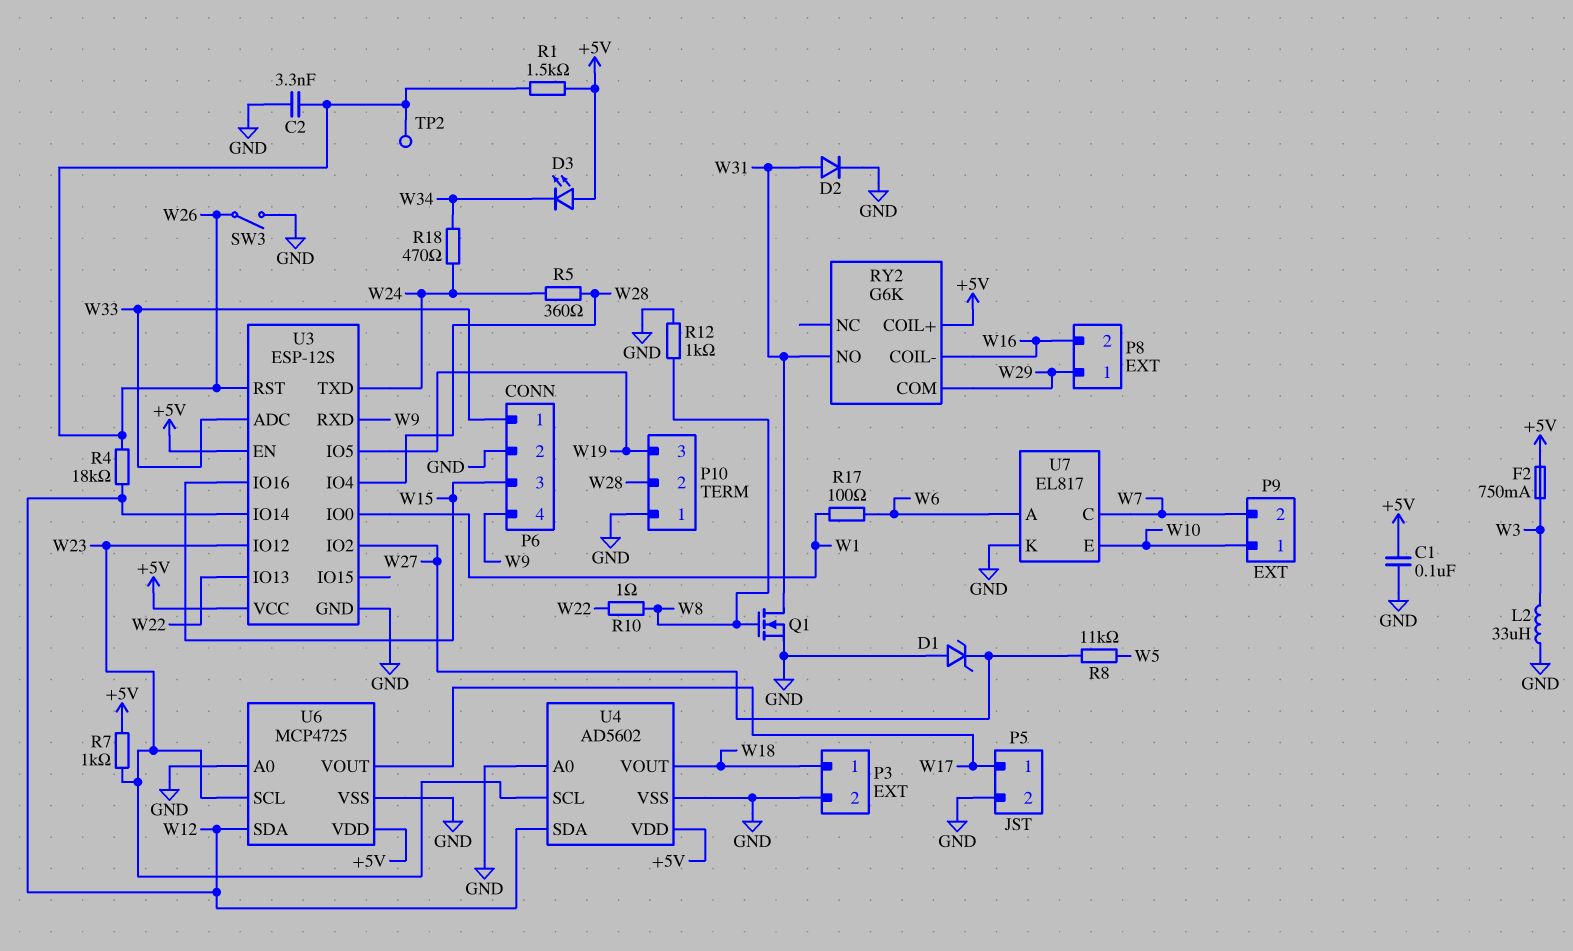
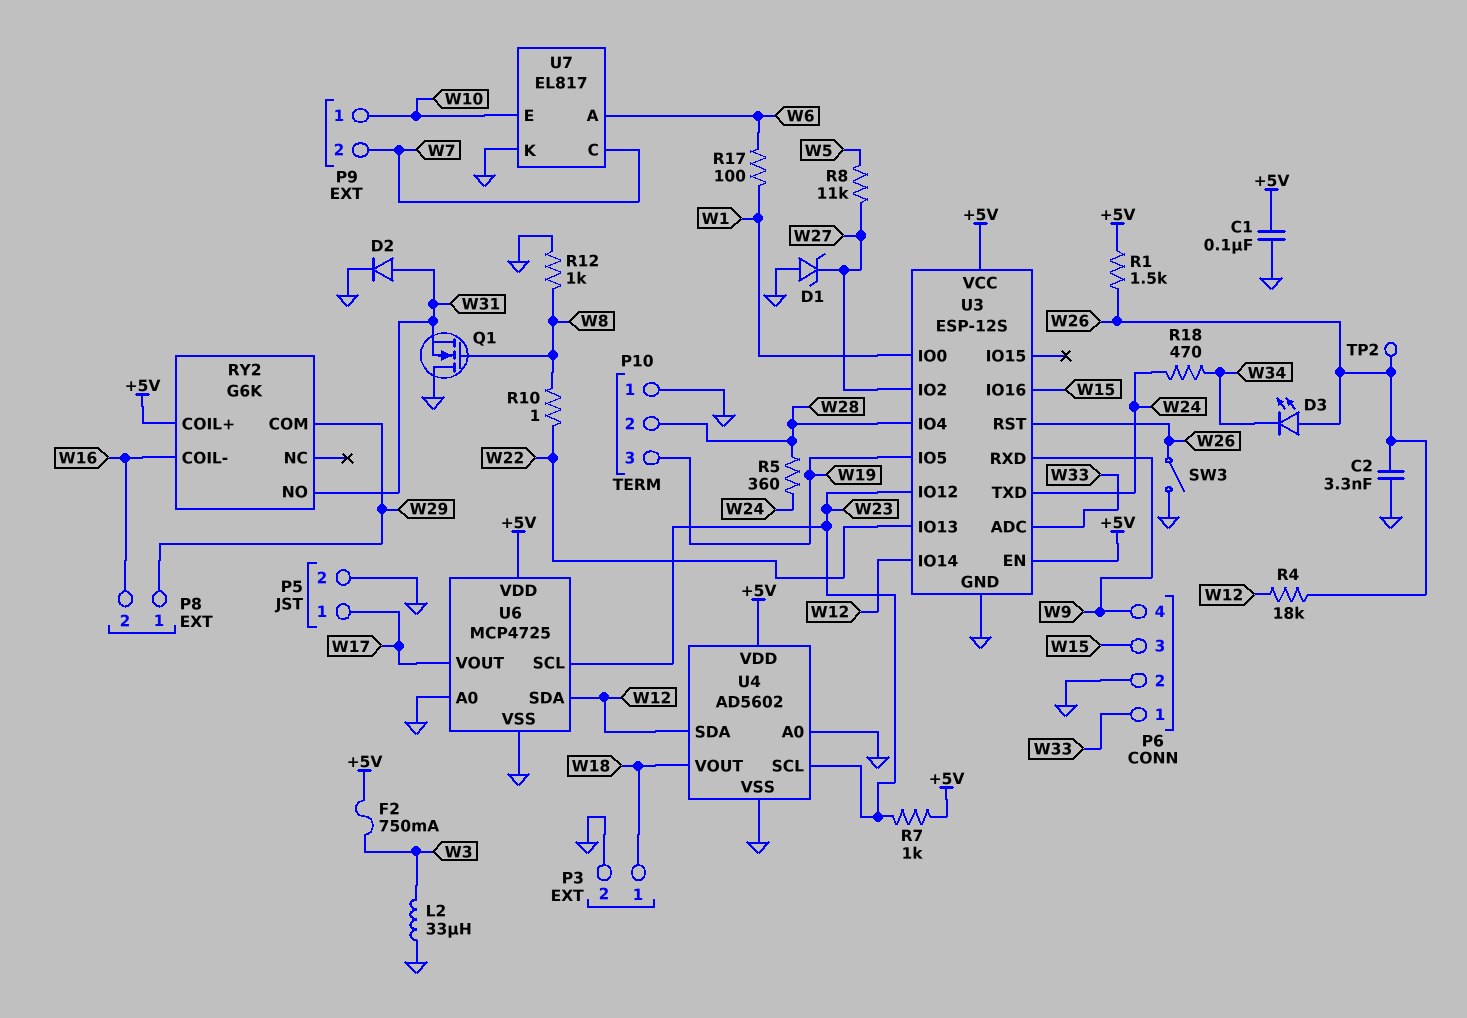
D3: LED (A +5V, K W34) -> LED (A W26, K W34)
Q1: NMOS (G W8, D W31, S GND) -> NMOS (G W8, D GND, S W31)

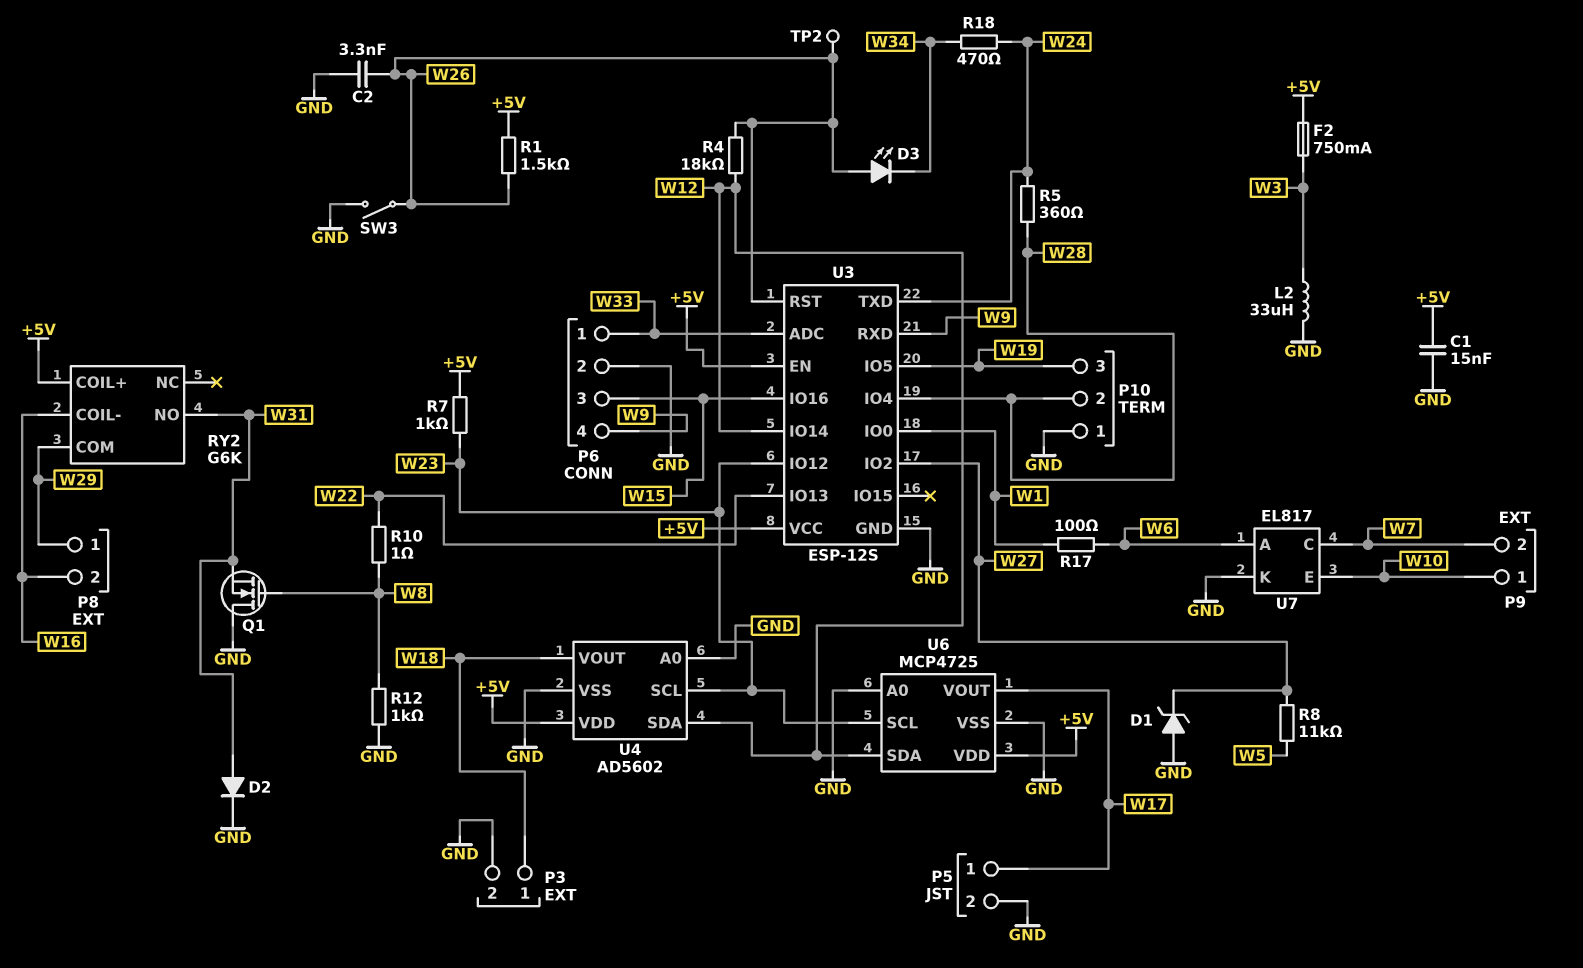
C1: 100nF (+5V, GND) -> 15nF (+5V, GND)

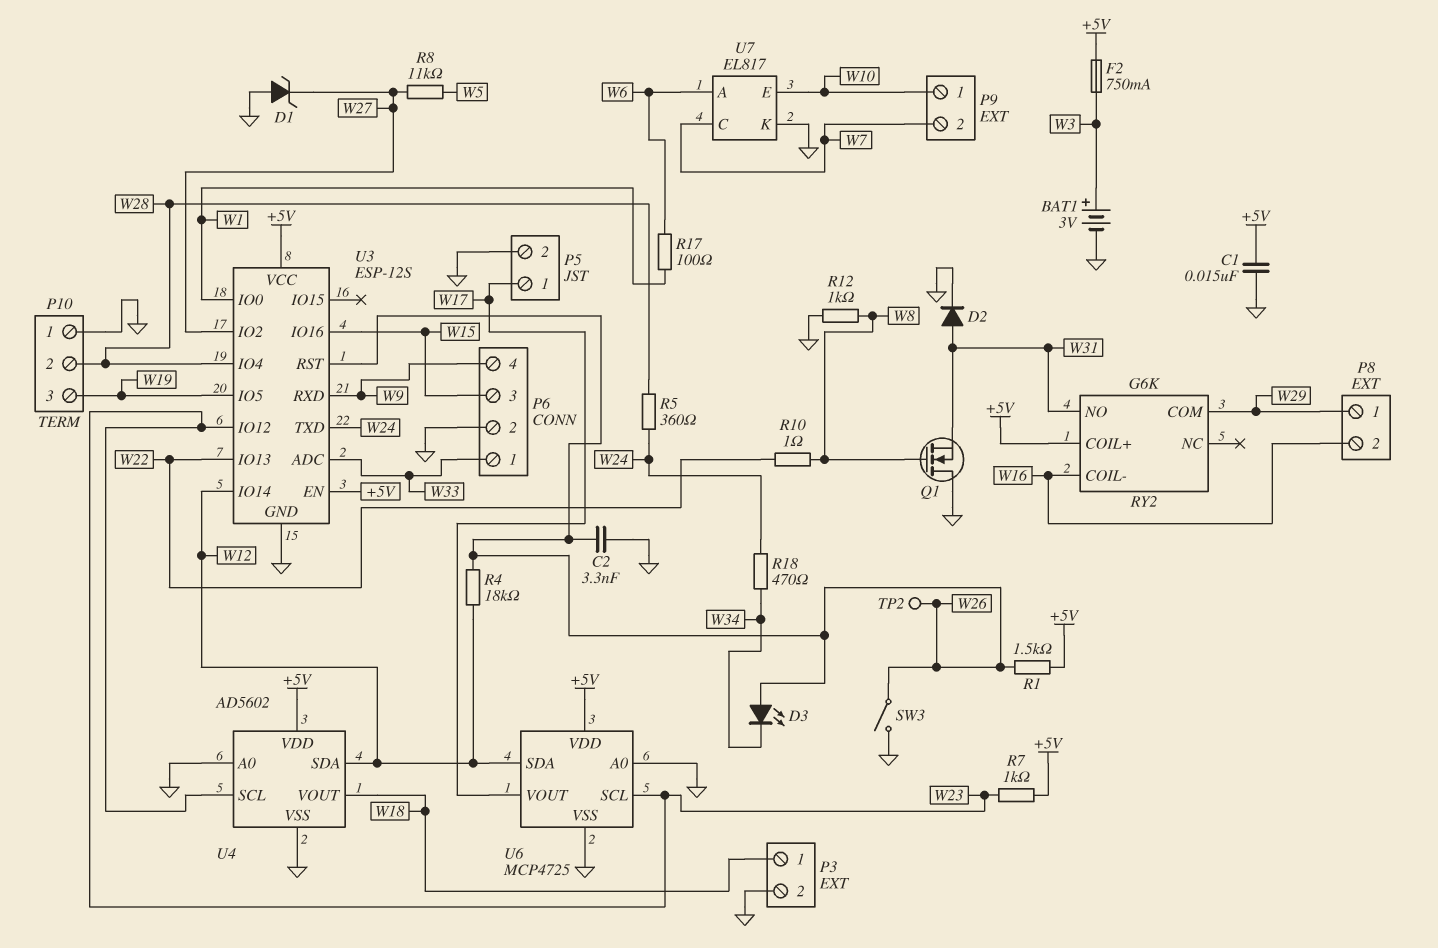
BAT1: none -> 3V (plus W3, minus GND)
L2: 33uH (GND, W3) -> none

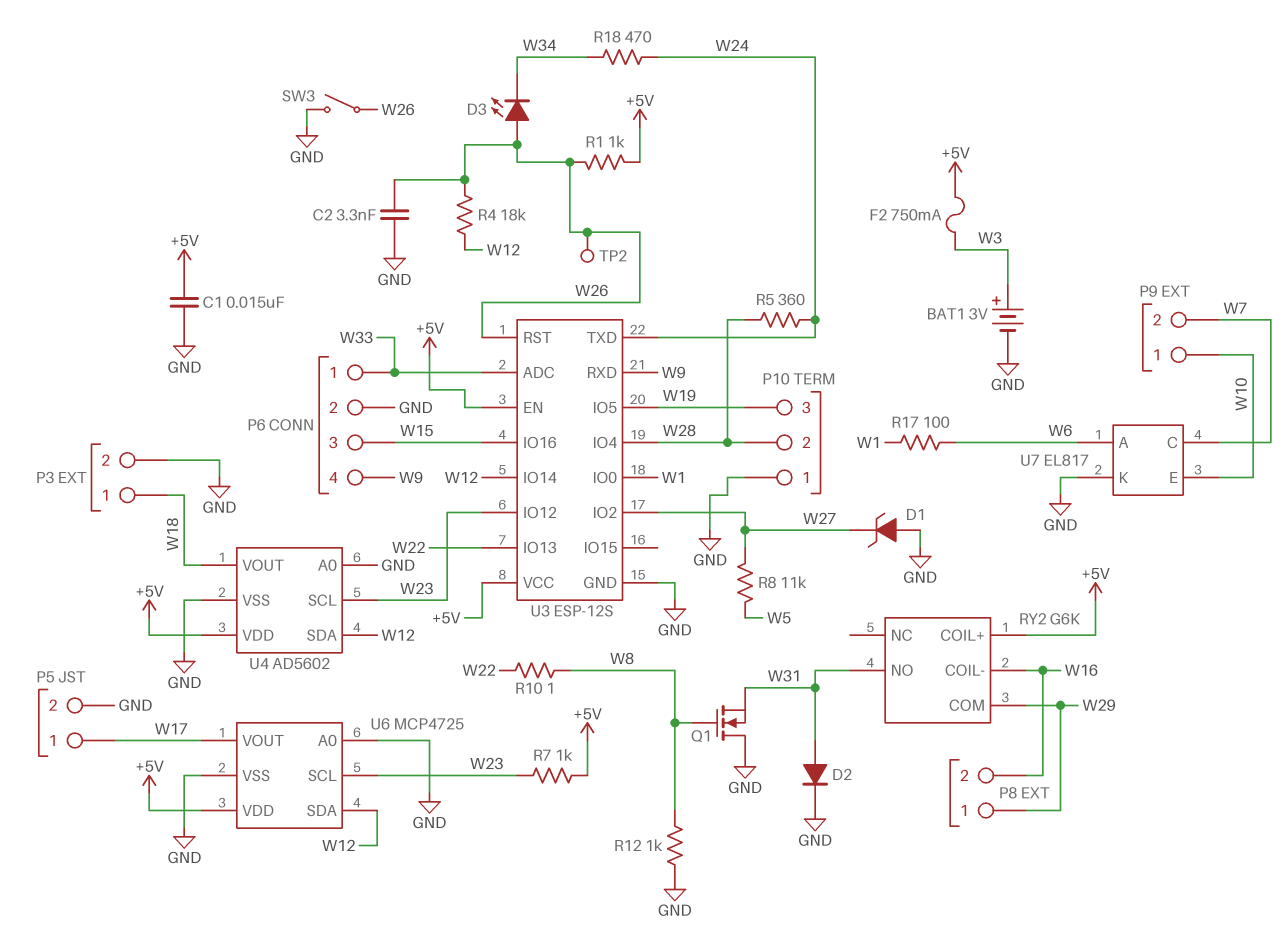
R1: 1.5k (+5V, W26) -> 1k (+5V, W26)

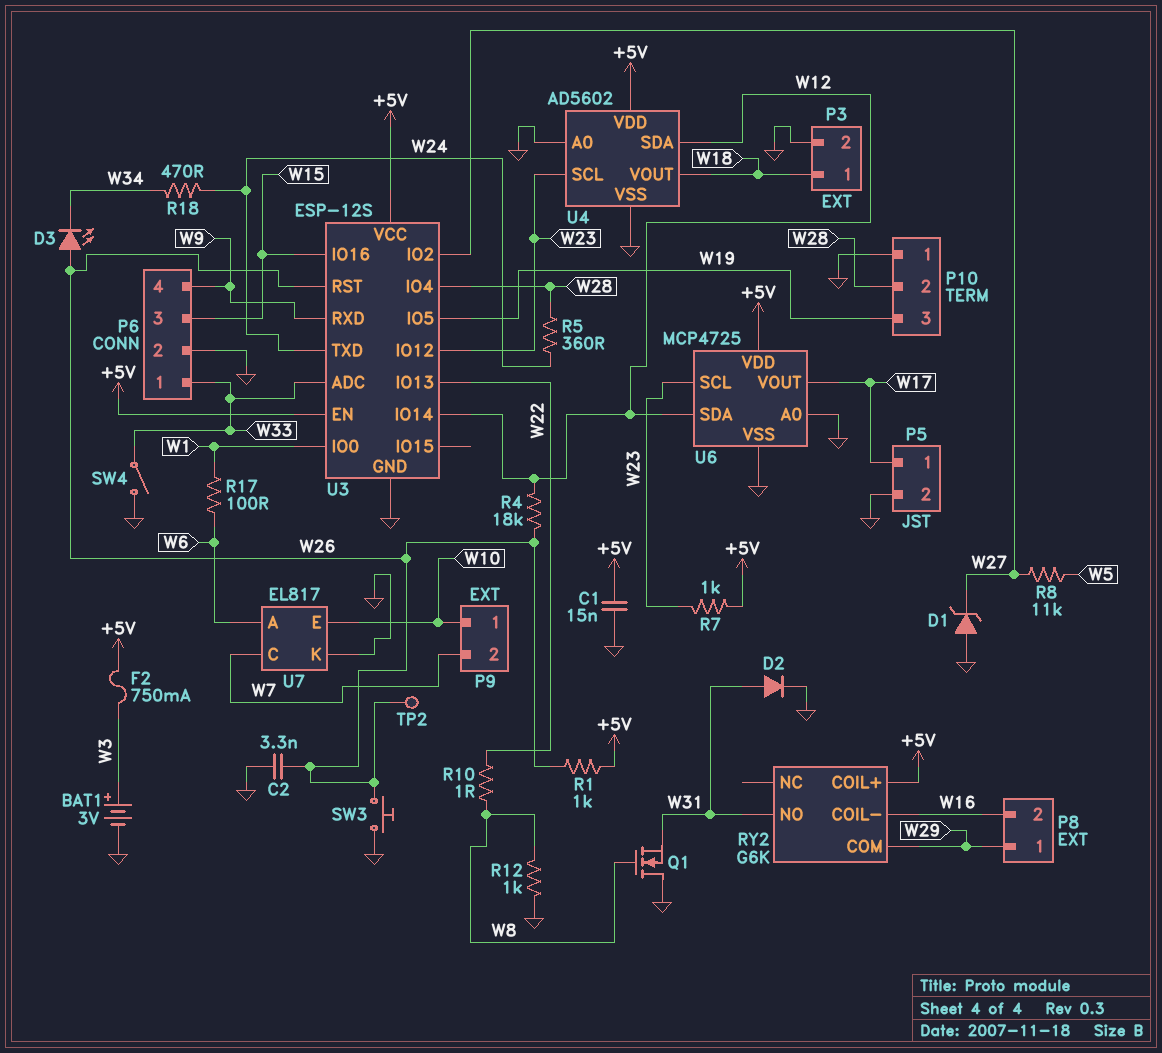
SW3: switch (GND, W26) -> button (GND, W26)
SW4: none -> switch (GND, W33)

